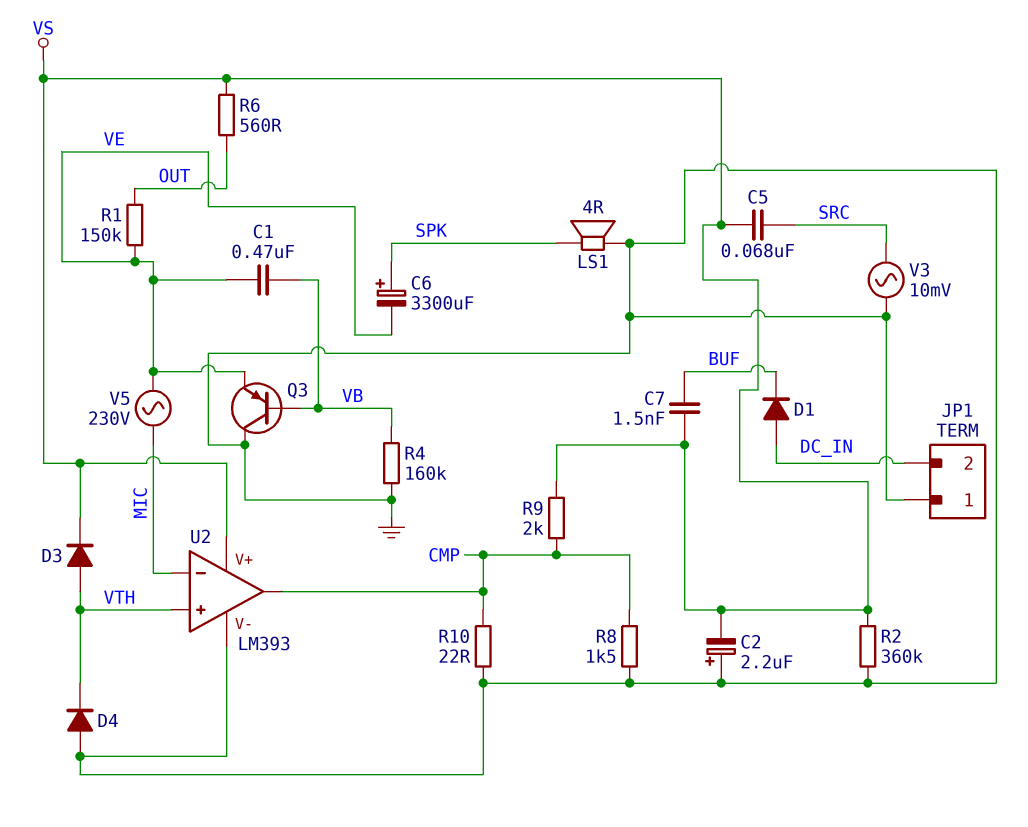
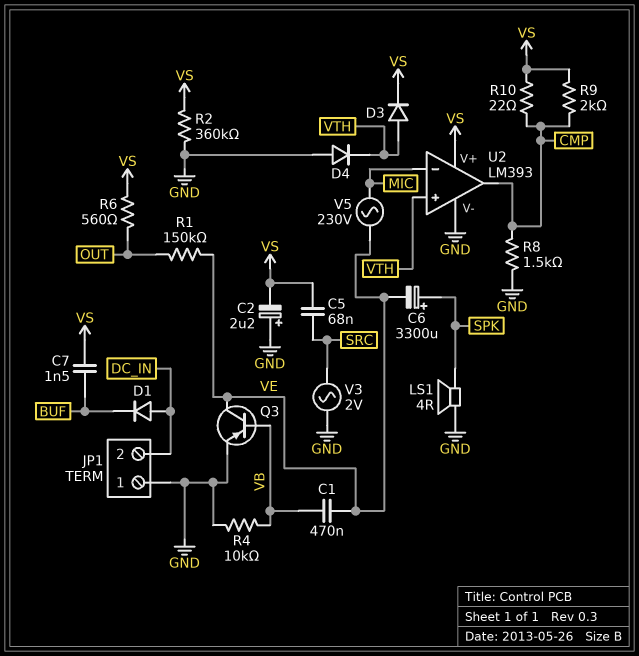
Q3: PNP (B VB, C GND, E VE) -> PNP (B VB, C VE, E GND)
R4: 160k (GND, VB) -> 10k (GND, VB)
R10: 22 (CMP, GND) -> 22 (CMP, VS)
V3: AC 10mV (GND, SRC) -> AC 2V (GND, SRC)

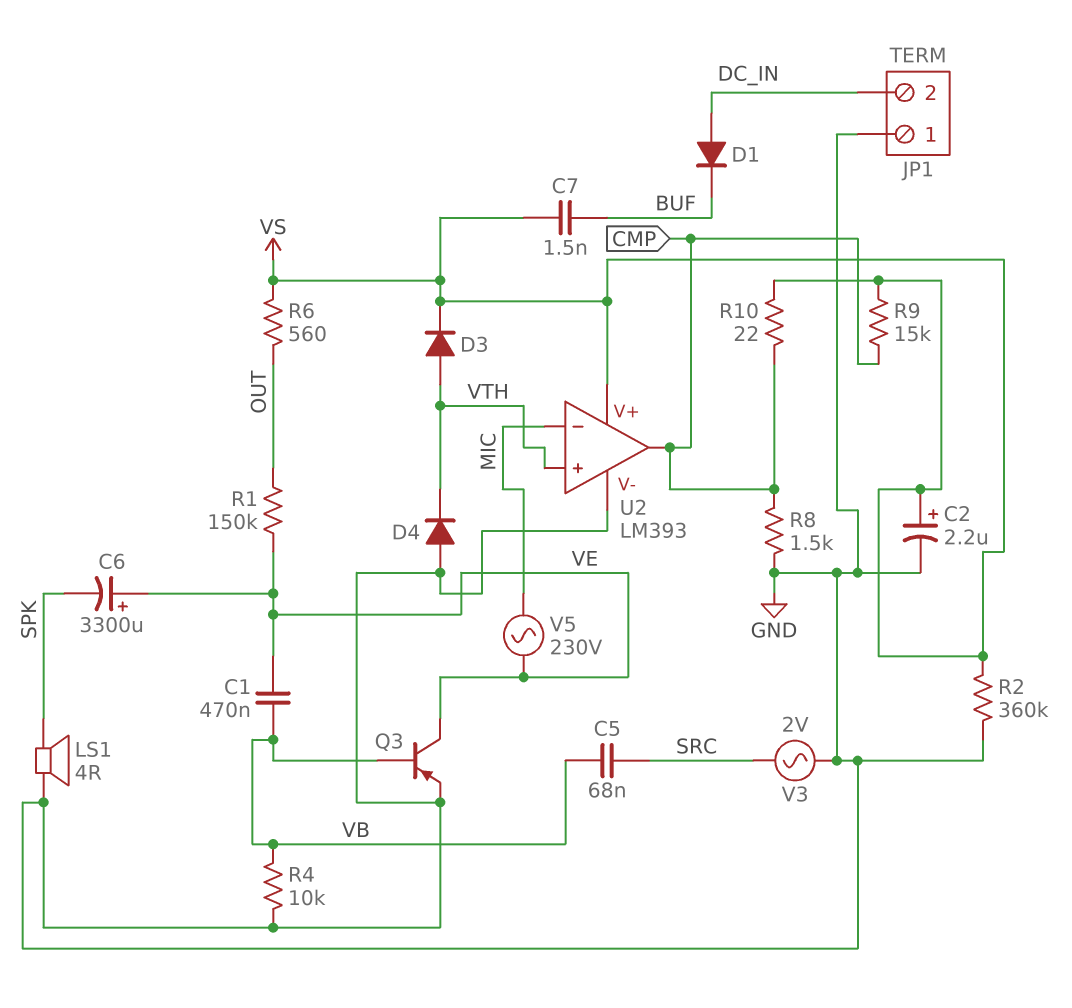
C2: 2.2uF (plus GND, minus VS) -> 2.2uF (plus VS, minus GND)
C5: 68nF (SRC, VS) -> 68nF (SRC, VB)
C6: 3300uF (plus SPK, minus VE) -> 3300uF (plus VE, minus SPK)
R9: 2k (CMP, VS) -> 15k (CMP, VS)

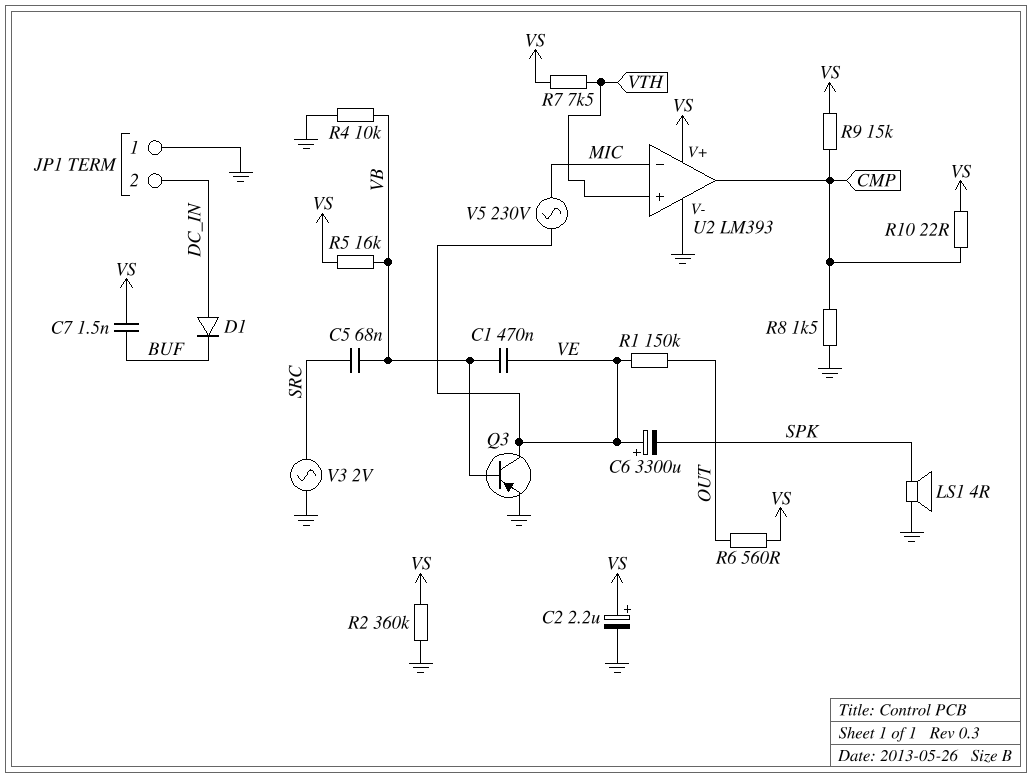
D3: diode (A VTH, K VS) -> none
D4: diode (A GND, K VTH) -> none
R5: none -> 16k (VB, VS)
R7: none -> 7.5k (VS, VTH)

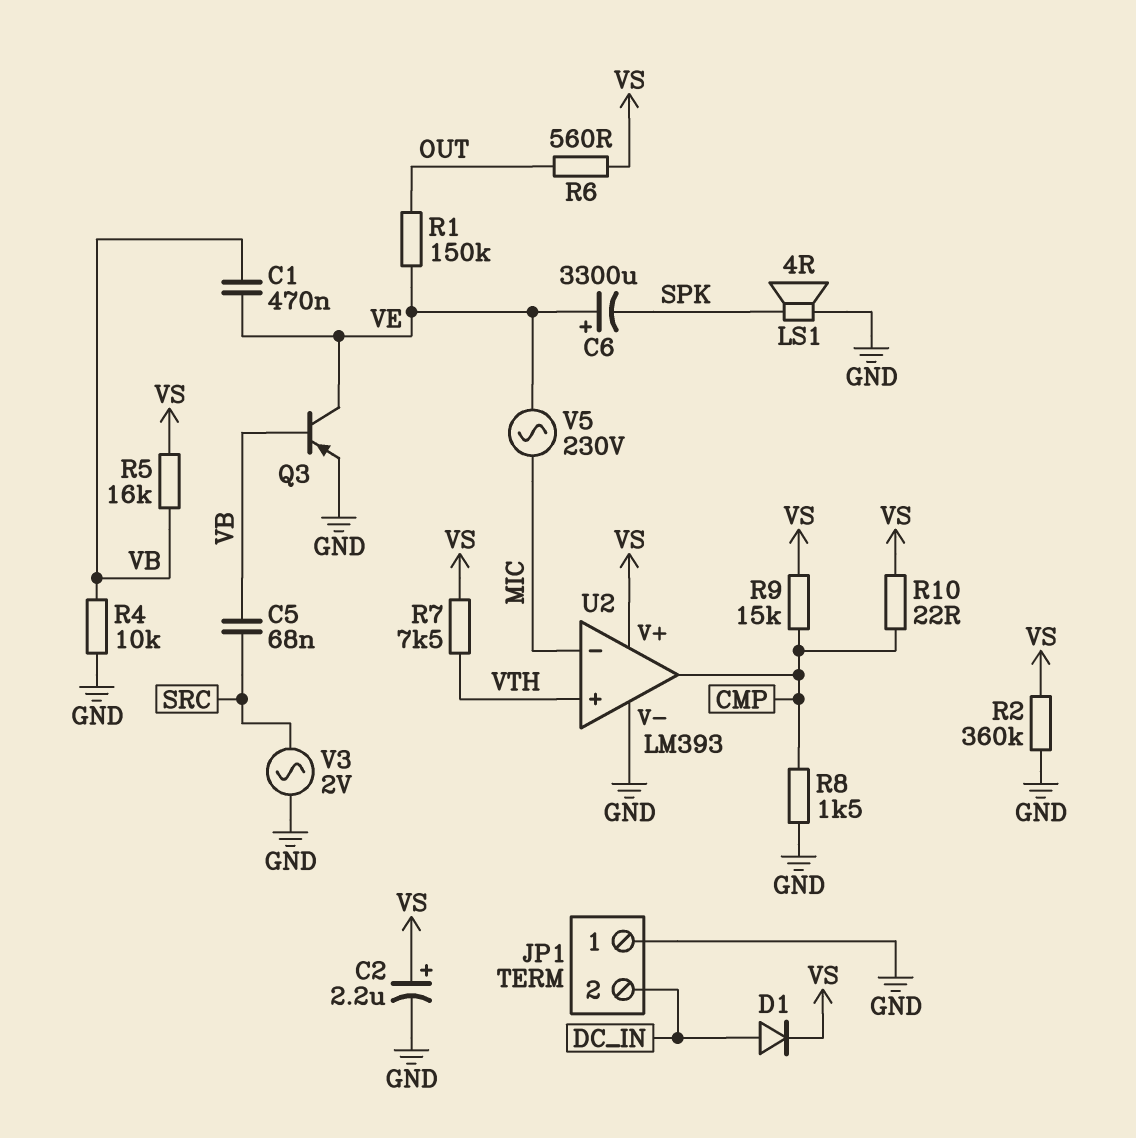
C7: 1.5nF (BUF, VS) -> none
D1: diode (A DC_IN, K BUF) -> diode (A DC_IN, K VS)

